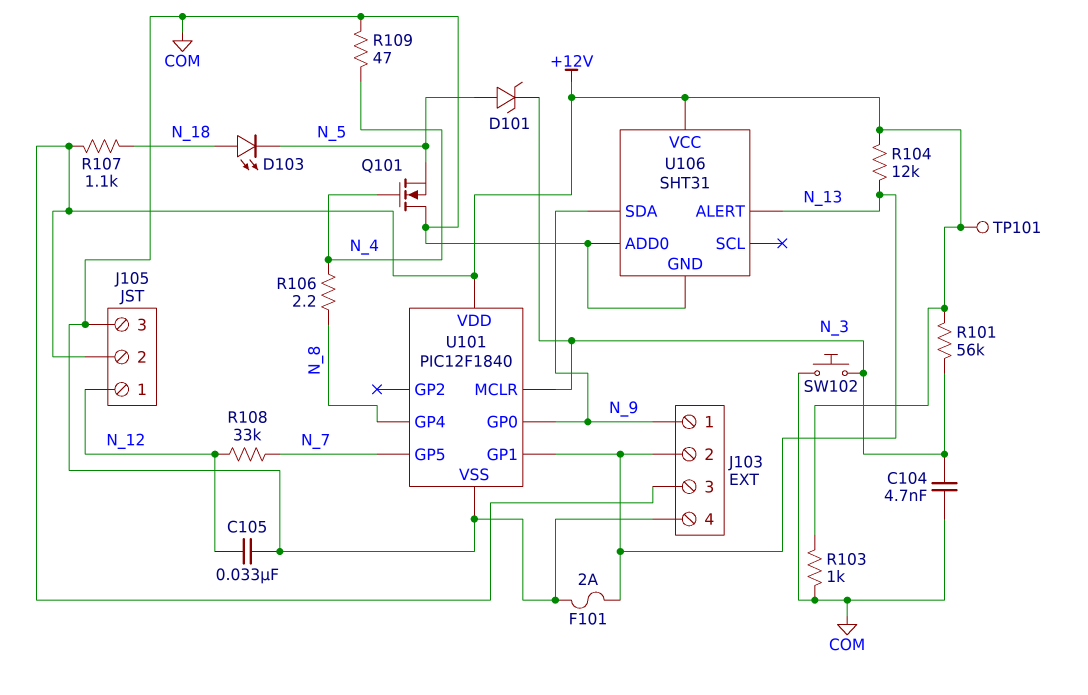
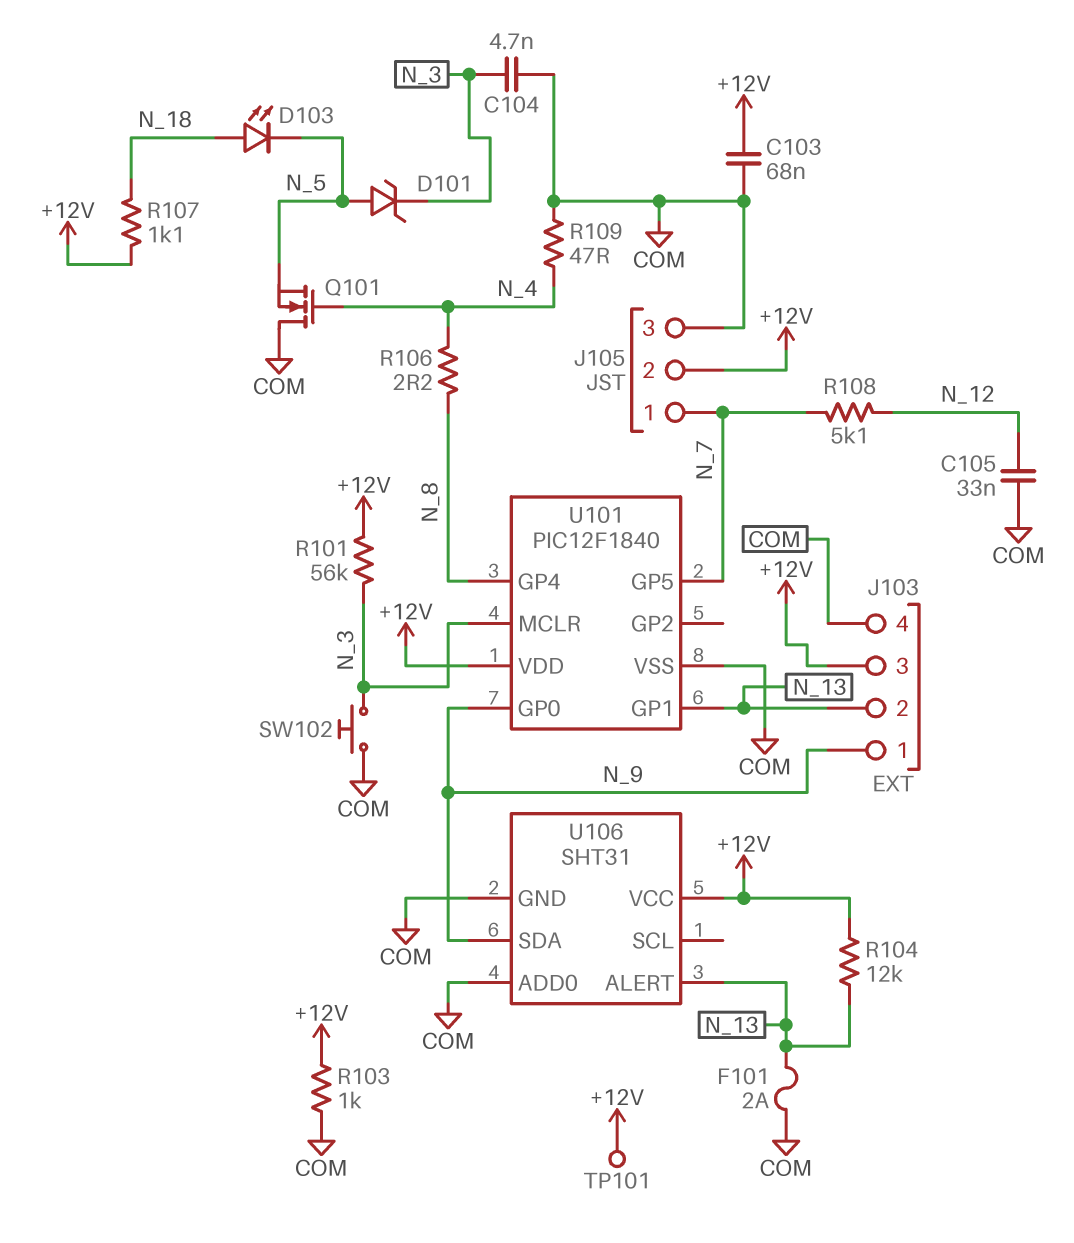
C103: none -> 68nF (+12V, COM)
J105 pin 1: N_12 -> N_7
R108: 33k (N_7, N_12) -> 5.1k (N_7, N_12)

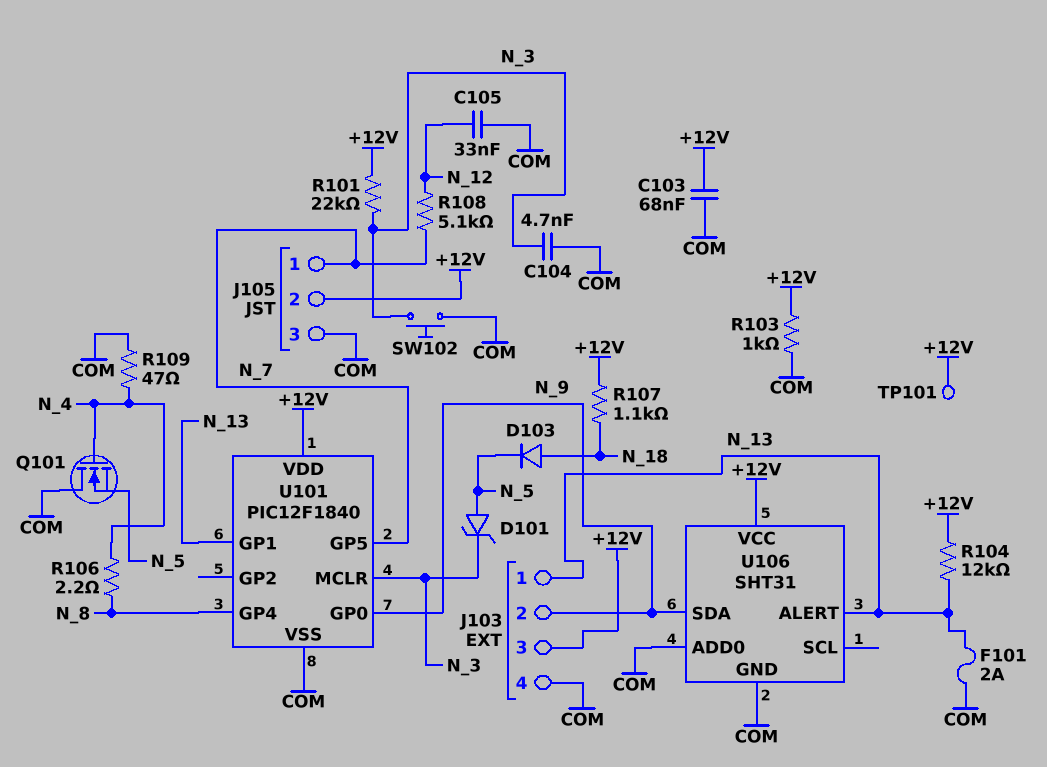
D103: LED (A N_18, K N_5) -> diode (A N_18, K N_5)
J103 pin 1: N_9 -> N_13
J103 pin 2: N_13 -> N_9
R101: 56k (+12V, N_3) -> 22k (+12V, N_3)

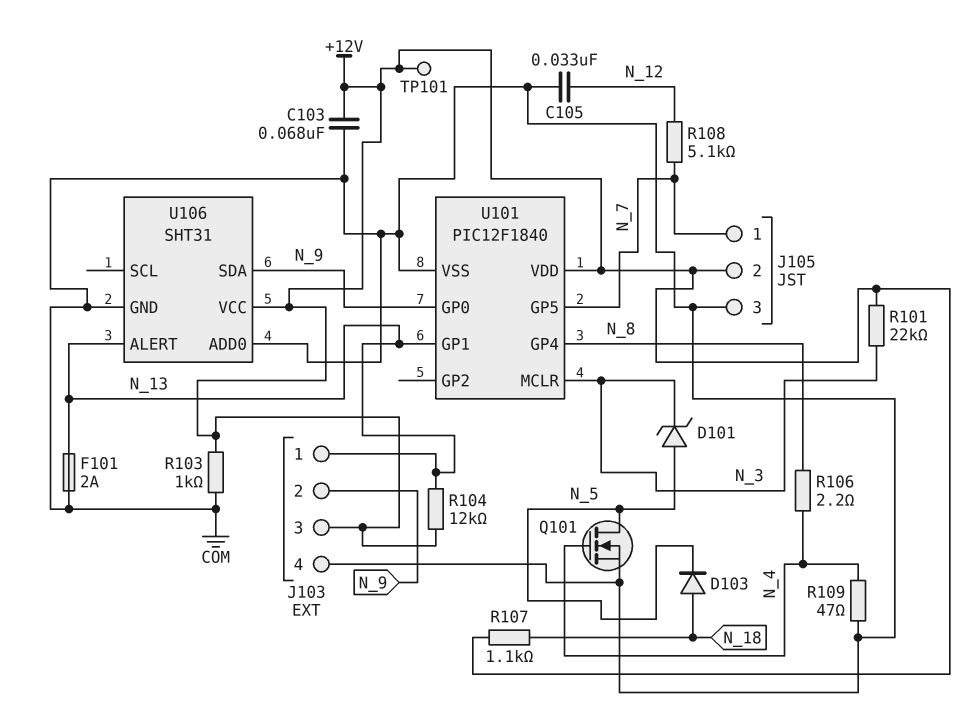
C104: 4.7nF (COM, N_3) -> none
Q101: NMOS (G N_4, D COM, S N_5) -> NMOS (G N_4, D N_5, S COM)
SW102: button (COM, N_3) -> none

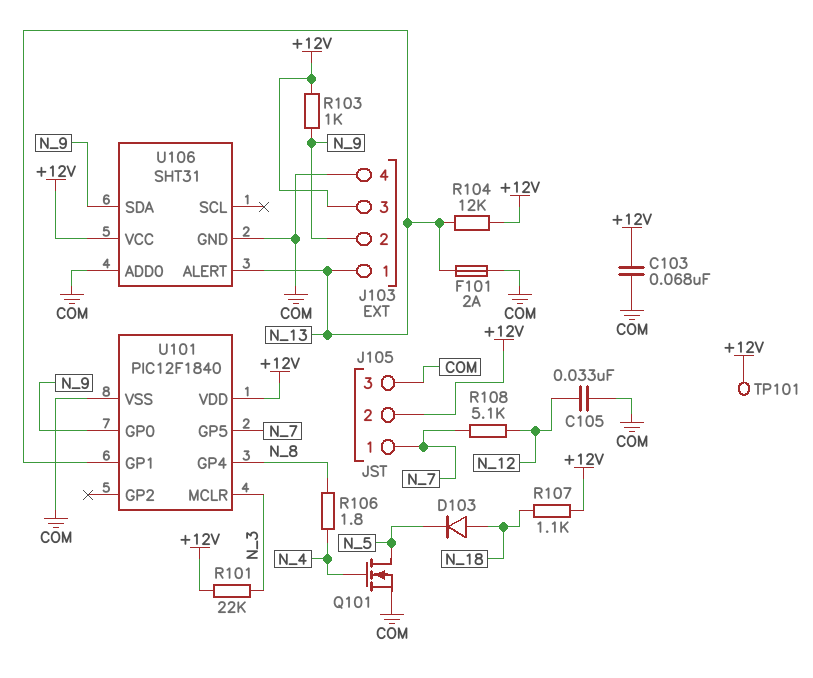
D101: zener (A N_5, K N_3) -> none
R103: 1k (+12V, COM) -> 1k (+12V, N_9)
R106: 2.2 (N_4, N_8) -> 1.8 (N_4, N_8)
R109: 47 (COM, N_4) -> none

